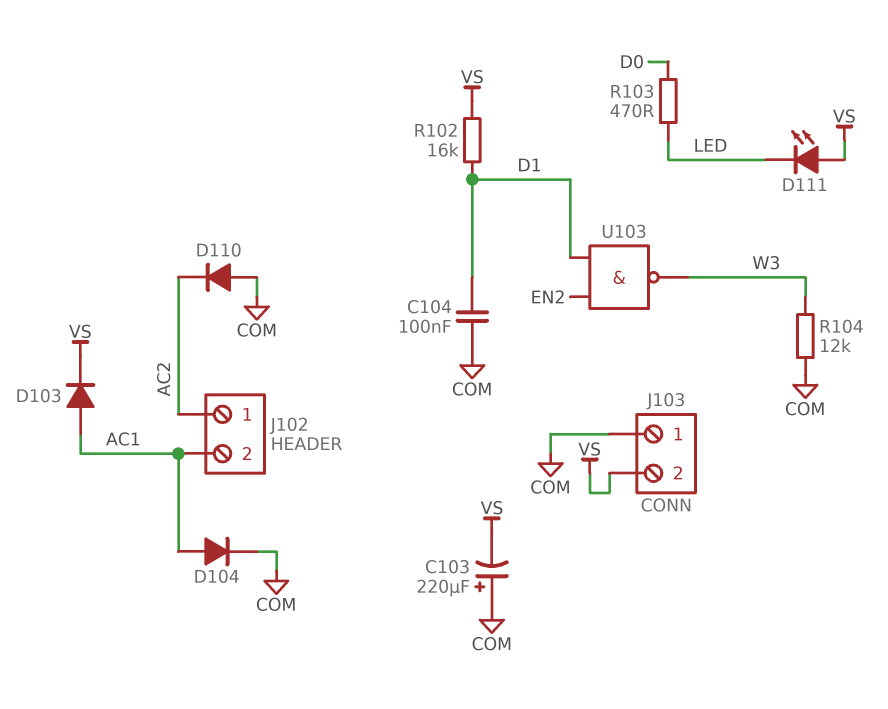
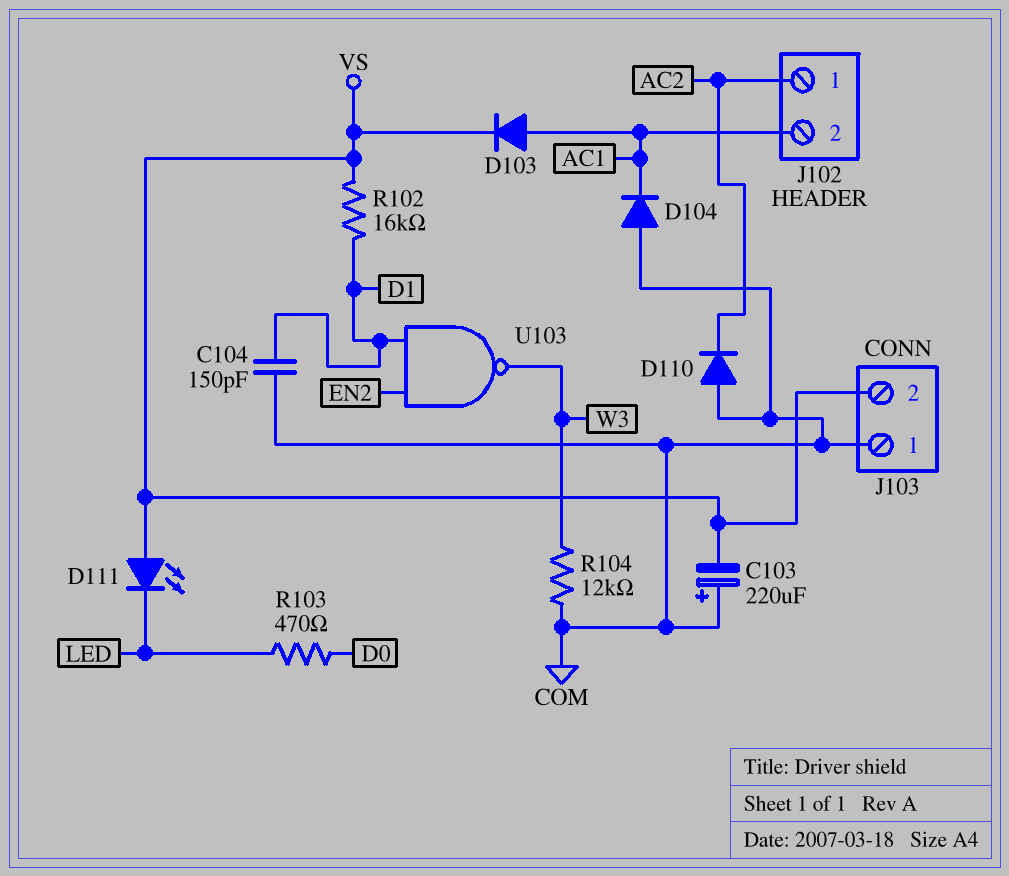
C104: 100nF (COM, D1) -> 150pF (COM, D1)
D104: diode (A AC1, K COM) -> diode (A COM, K AC1)

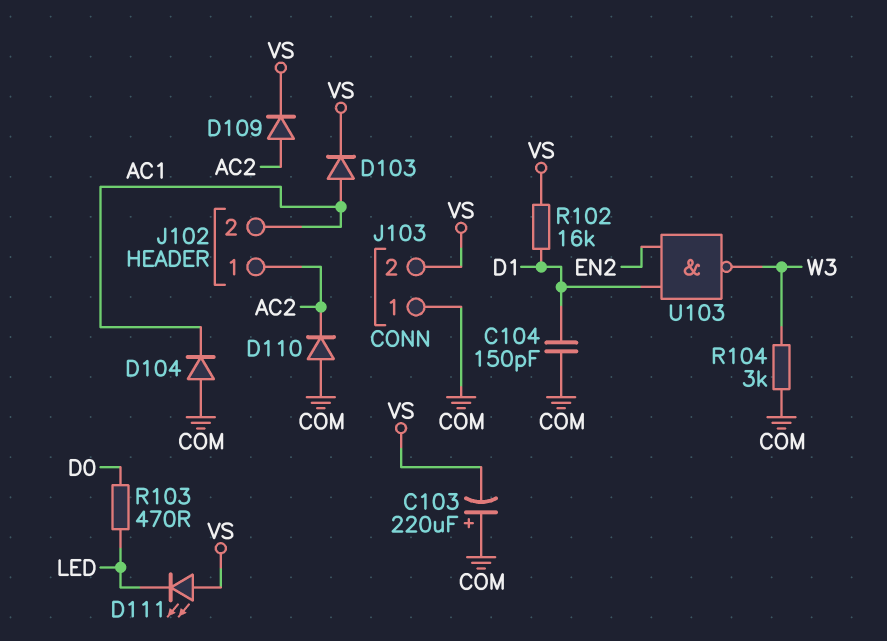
D109: none -> diode (A AC2, K VS)
R104: 12k (COM, W3) -> 3k (COM, W3)

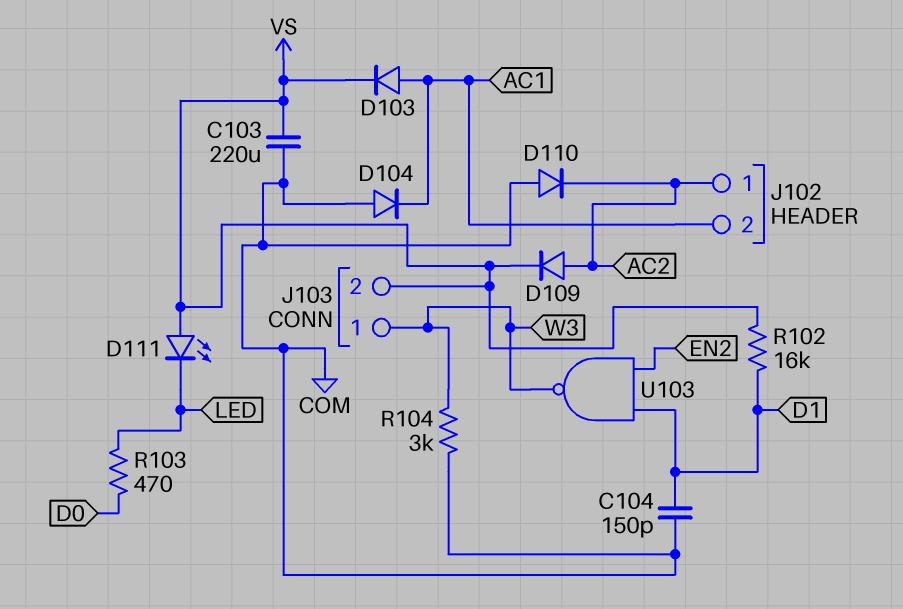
C103: 220uF (plus COM, minus VS) -> 220uF (COM, VS)
J103 pin 1: COM -> W3

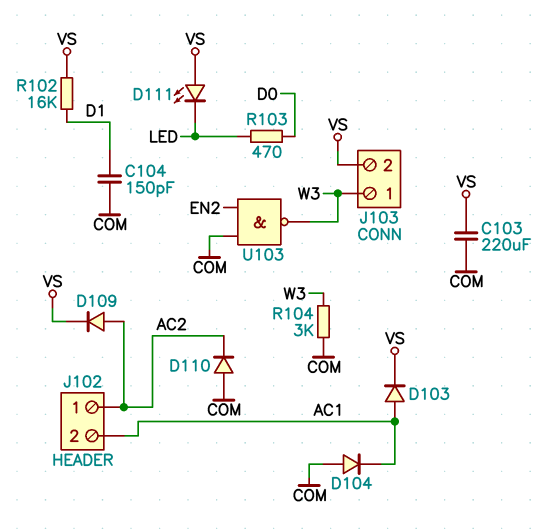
U103: NAND (in D1, in EN2, out W3) -> NAND (in COM, in EN2, out W3)

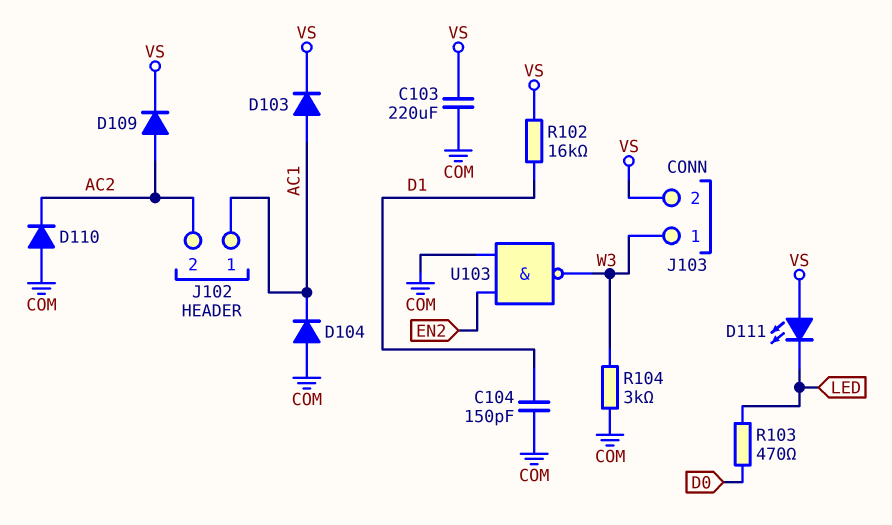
J102 pin 1: AC2 -> AC1
J102 pin 2: AC1 -> AC2

